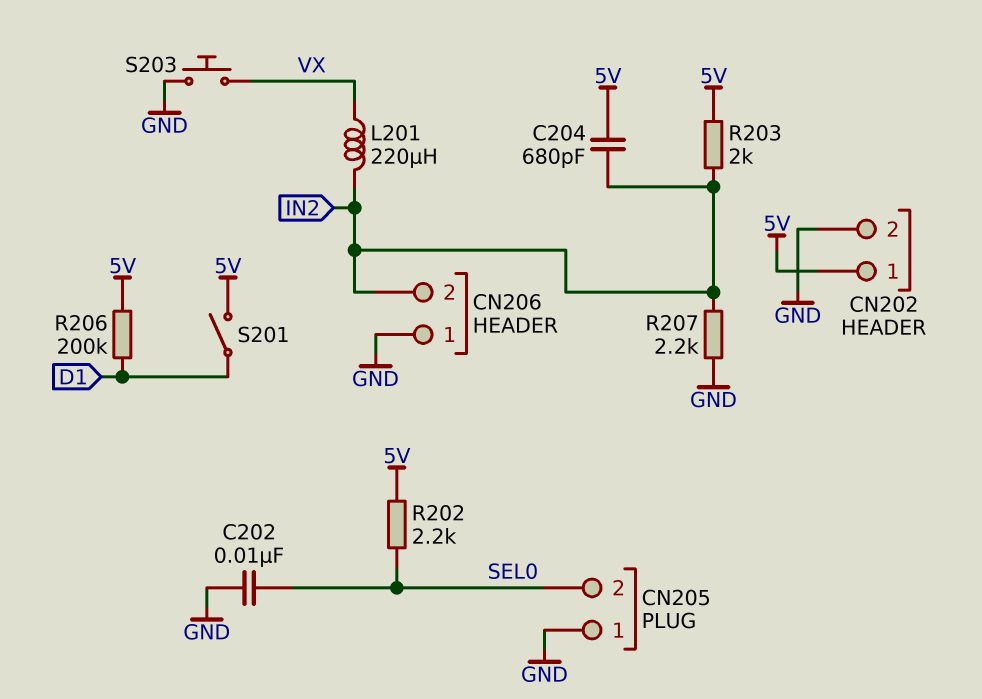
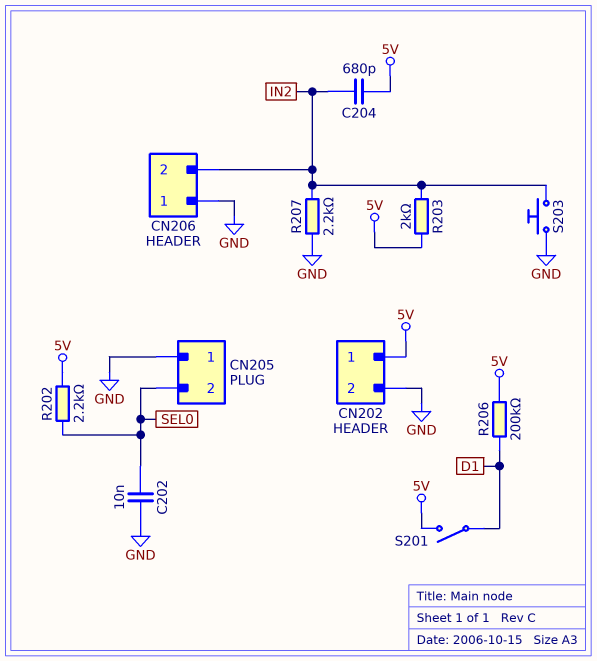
L201: 220uH (IN2, VX) -> none
S203: button (GND, VX) -> button (GND, IN2)

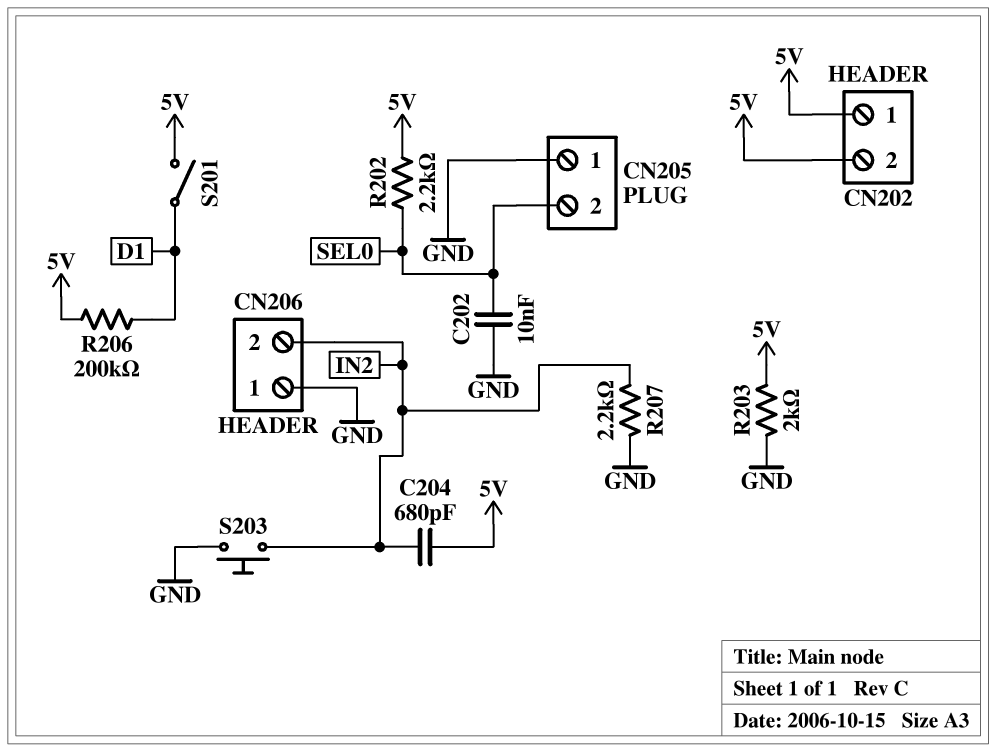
CN202 pin 2: GND -> 5V
R203: 2k (5V, IN2) -> 2k (5V, GND)

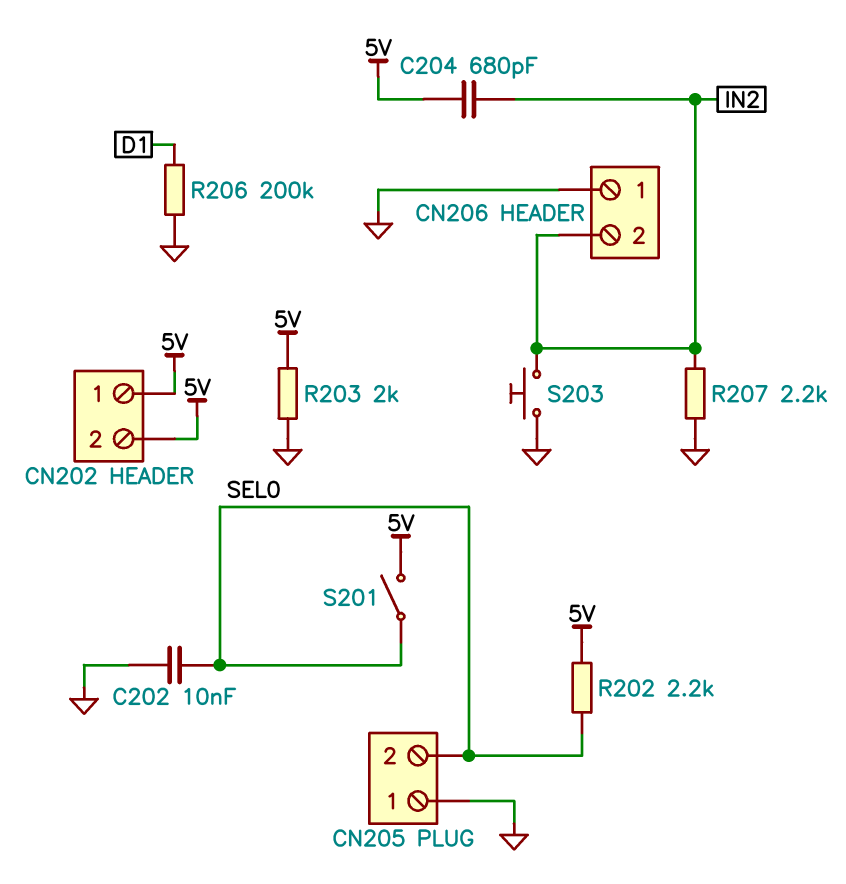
R206: 200k (5V, D1) -> 200k (D1, GND)
S201: switch (5V, D1) -> switch (5V, SEL0)

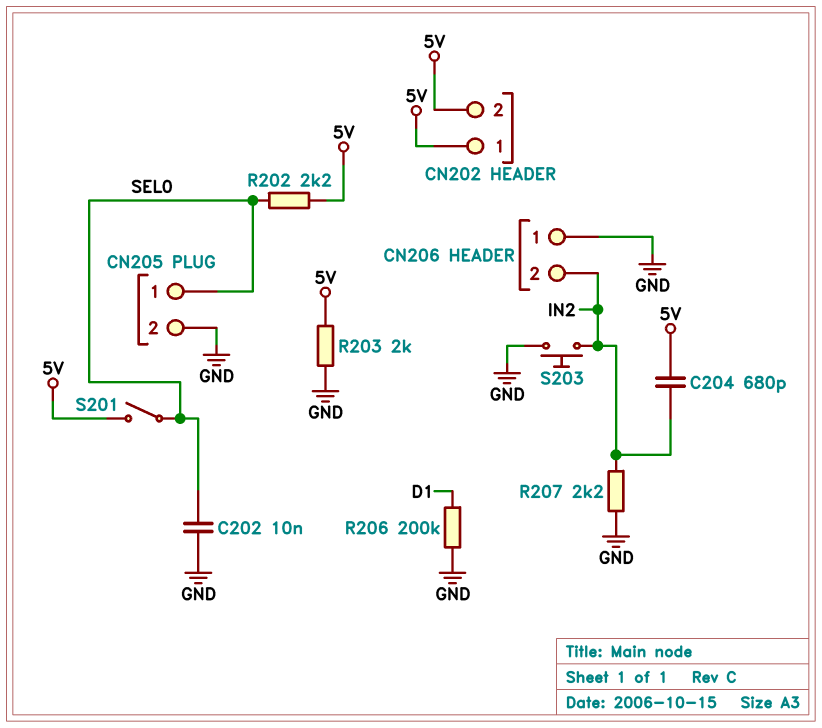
CN205 pin 1: GND -> SEL0
CN205 pin 2: SEL0 -> GND

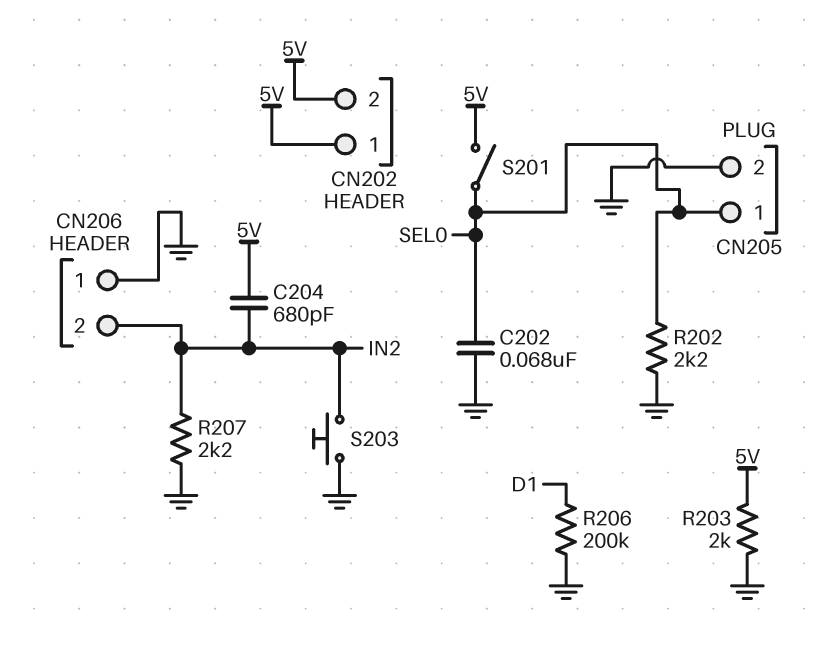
C202: 10nF (GND, SEL0) -> 68nF (GND, SEL0)
R202: 2.2k (5V, SEL0) -> 2.2k (GND, SEL0)

